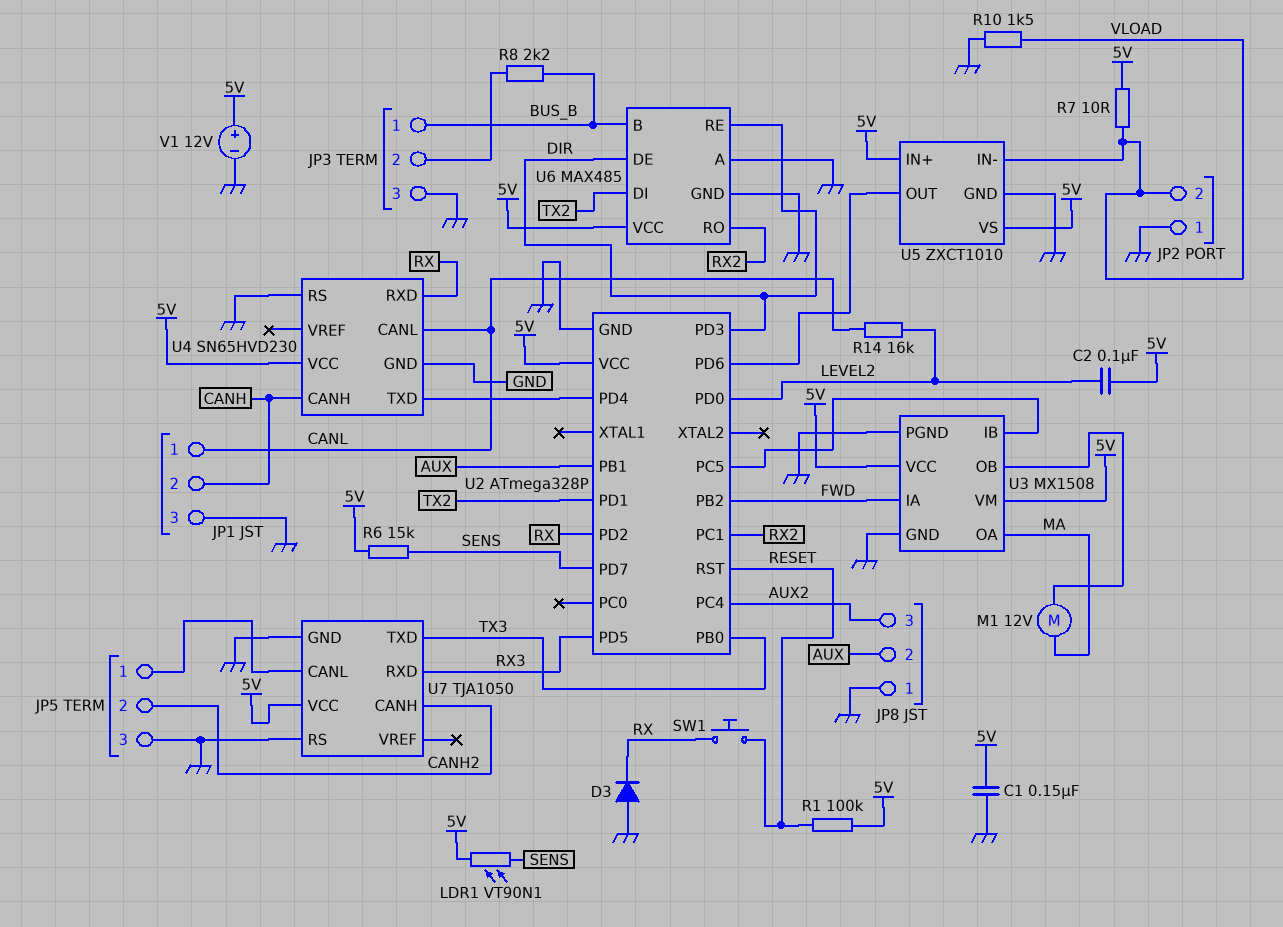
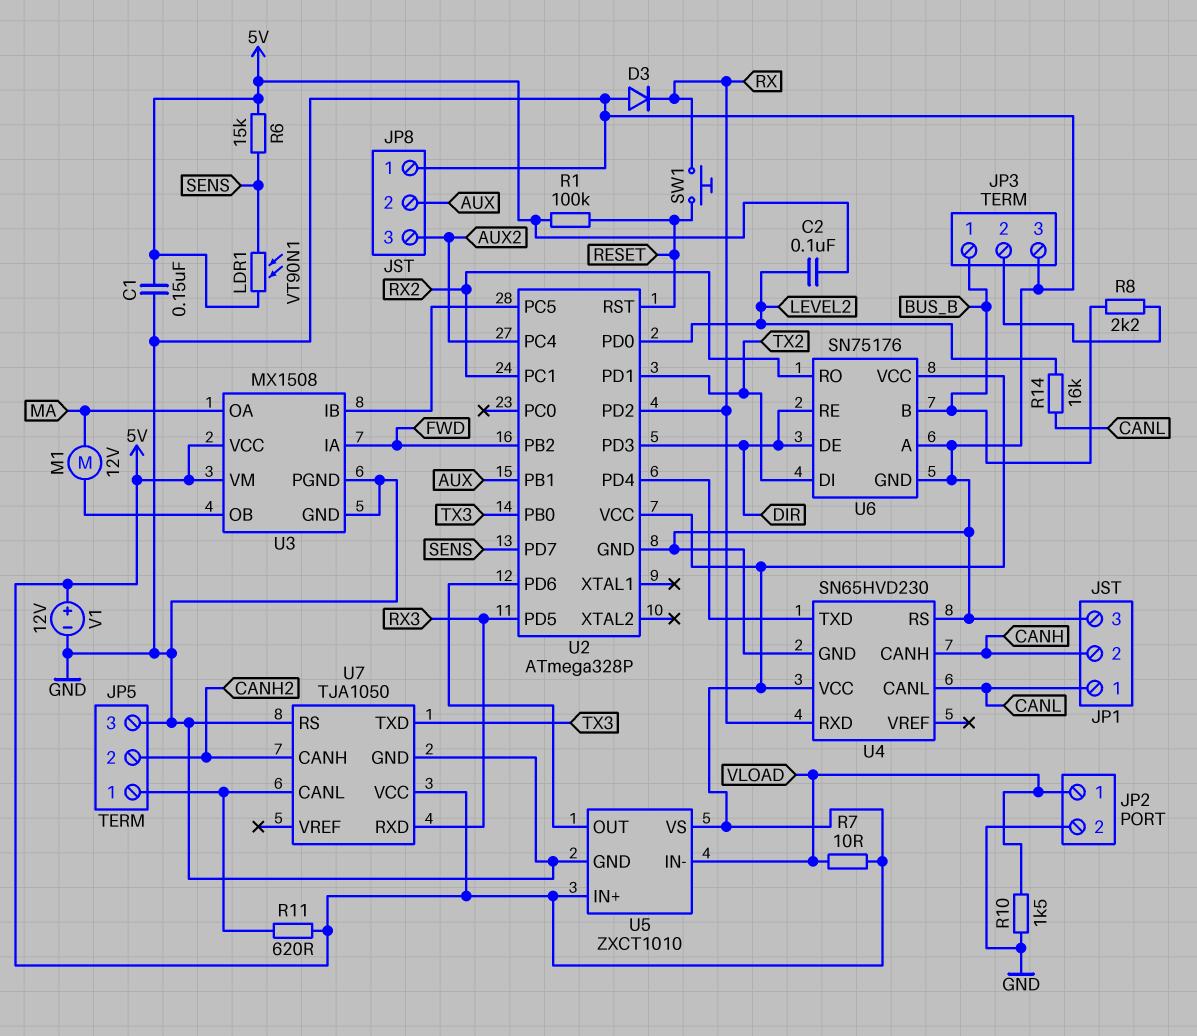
JP2 pin 1: GND -> VLOAD
JP2 pin 2: VLOAD -> GND
R11: none -> 620 (5V, JP5/1)
U6: MAX485 -> SN75176

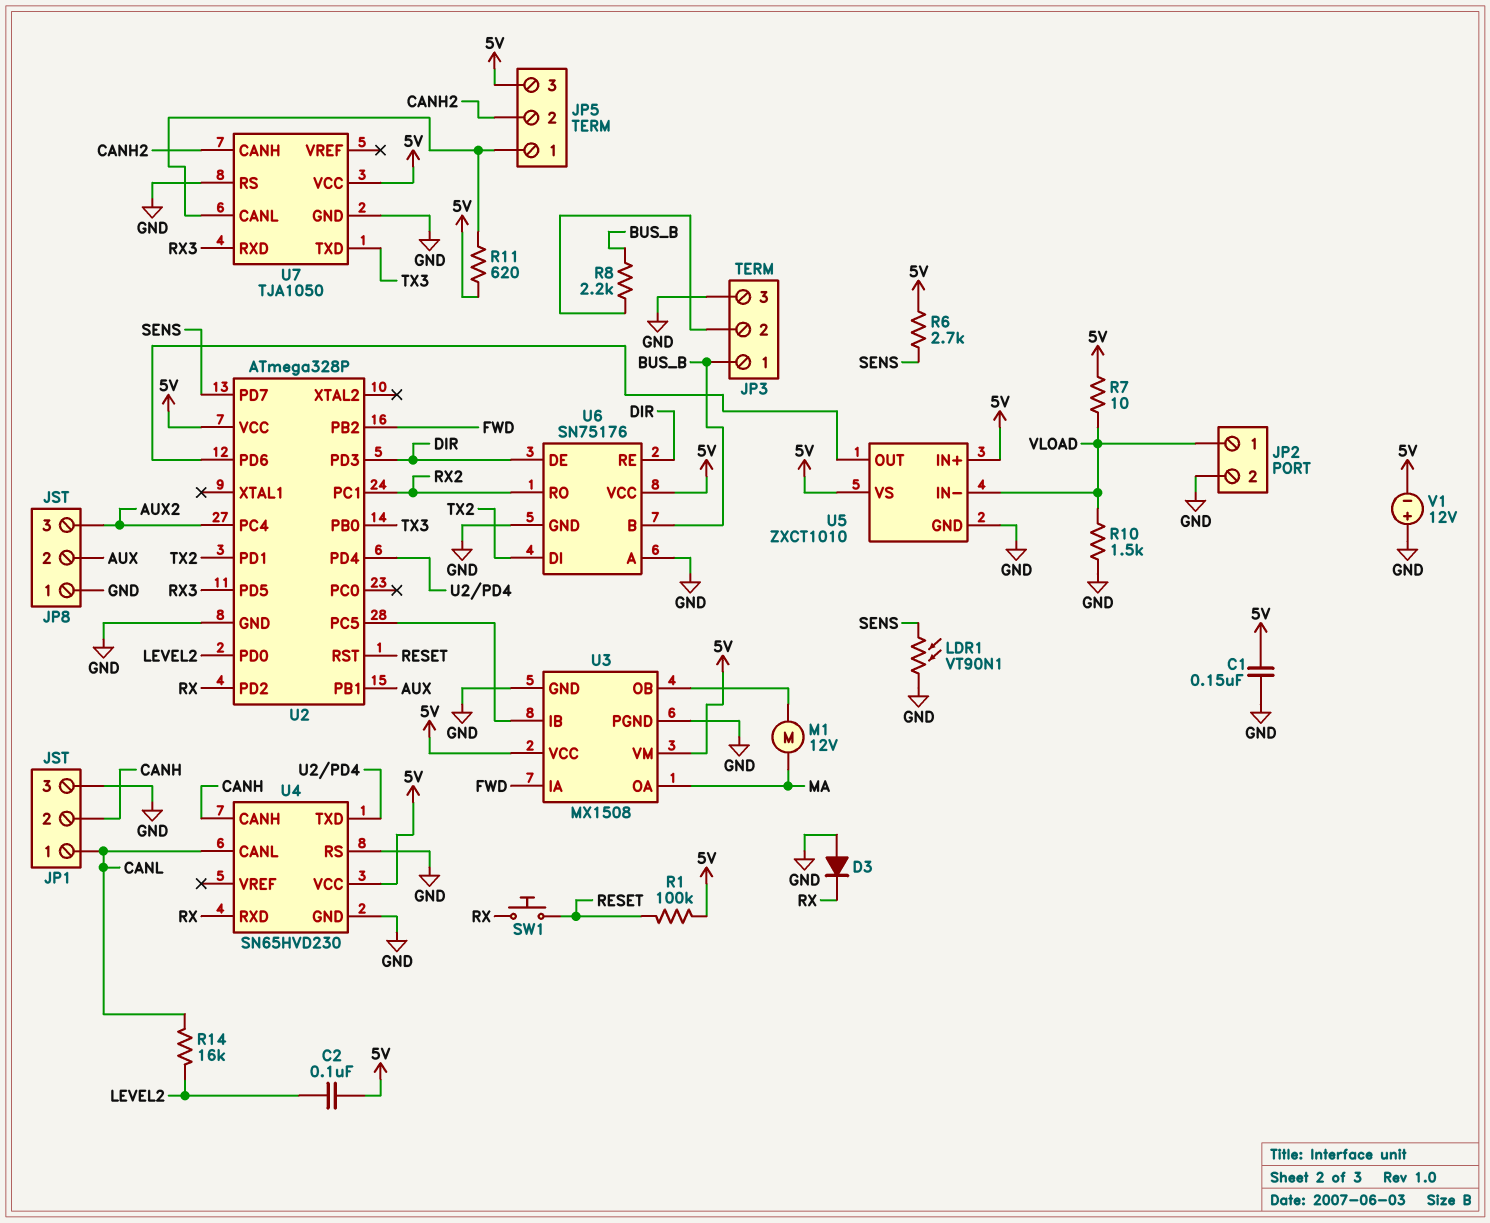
JP5 pin 3: GND -> 5V
LDR1: VT90N1 (5V, SENS) -> VT90N1 (GND, SENS)
R6: 15k (5V, SENS) -> 2.7k (5V, SENS)
V1: 12V (plus 5V, minus GND) -> 12V (plus GND, minus 5V)

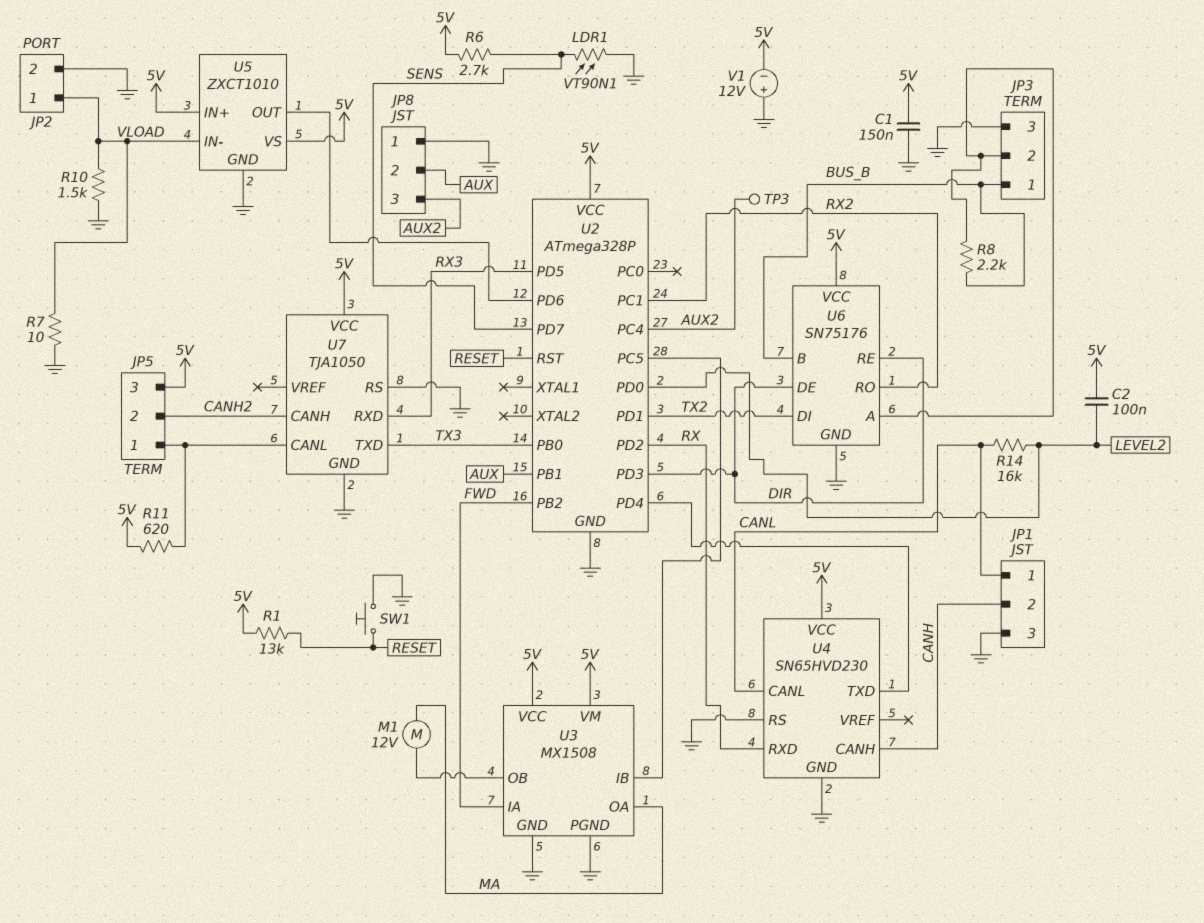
D3: diode (A GND, K RX) -> none
R1: 100k (5V, RESET) -> 13k (5V, RESET)
R7: 10 (5V, VLOAD) -> 10 (GND, VLOAD)
SW1: button (RESET, RX) -> button (GND, RESET)
TP3: none -> test point (AUX2)
U6 pin A: GND -> JP3/2

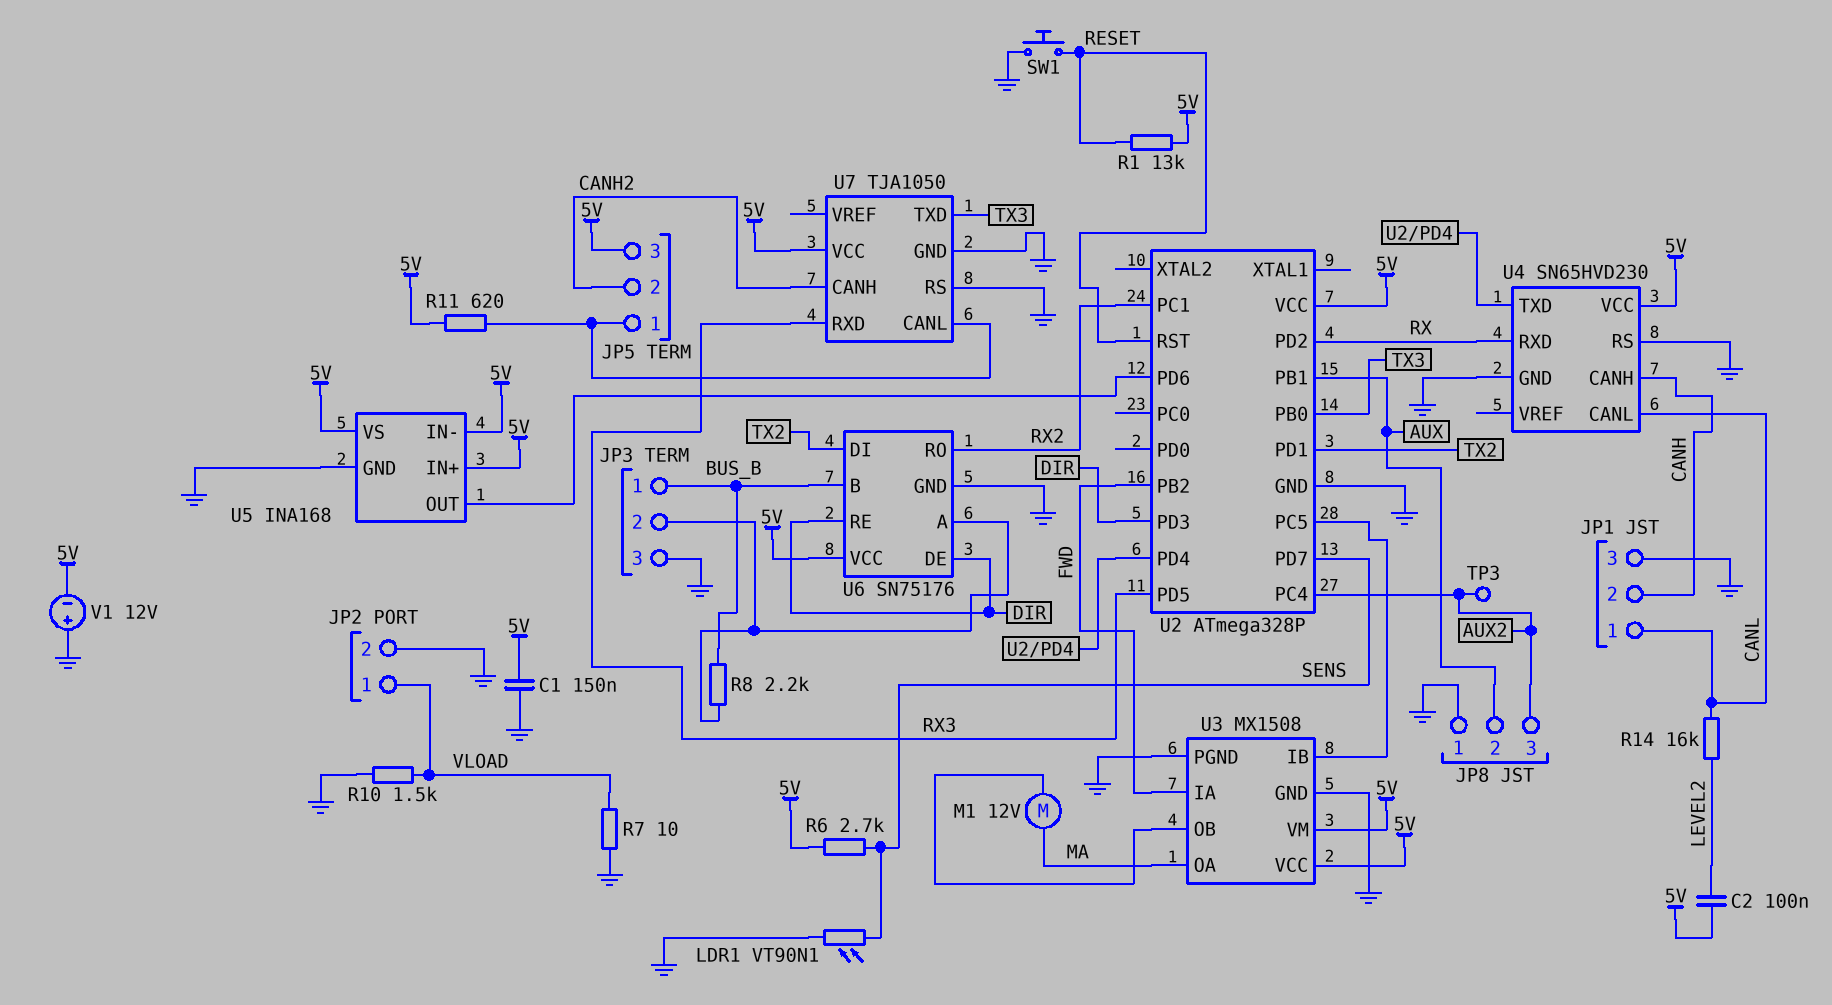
U2 pin PD0: LEVEL2 -> none
U5: ZXCT1010 -> INA168
U5 pin IN-: VLOAD -> 5V

